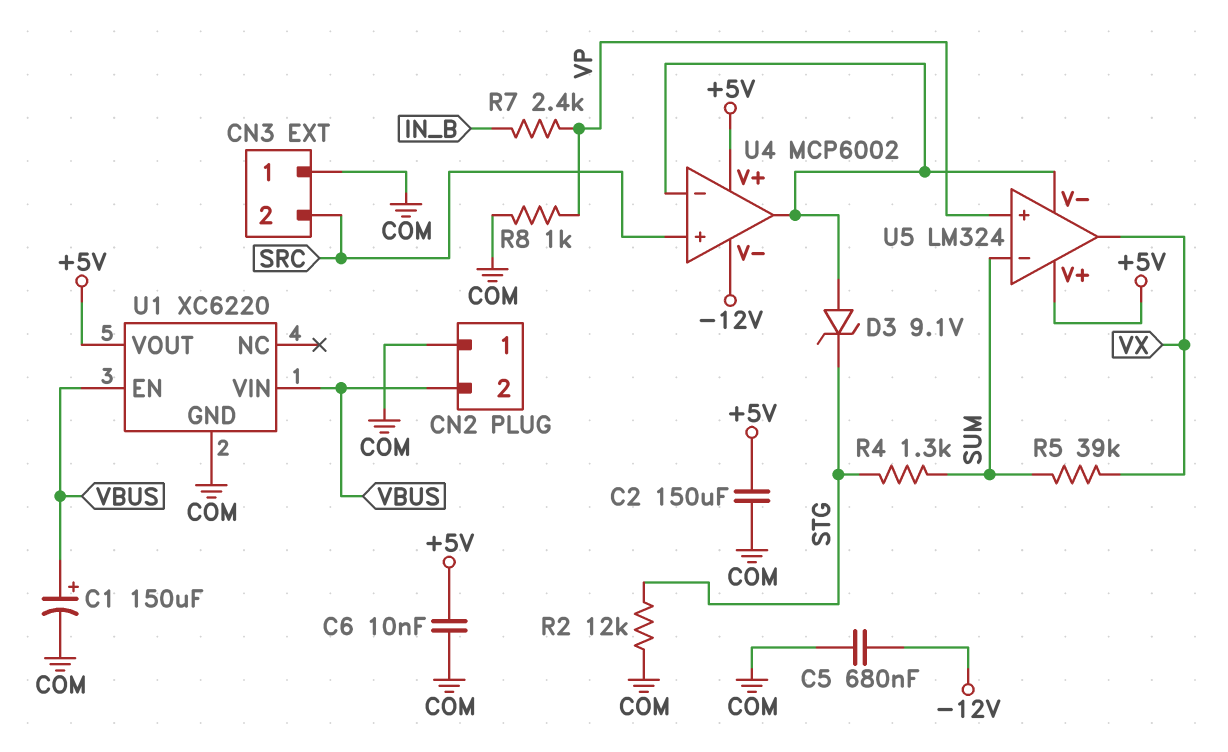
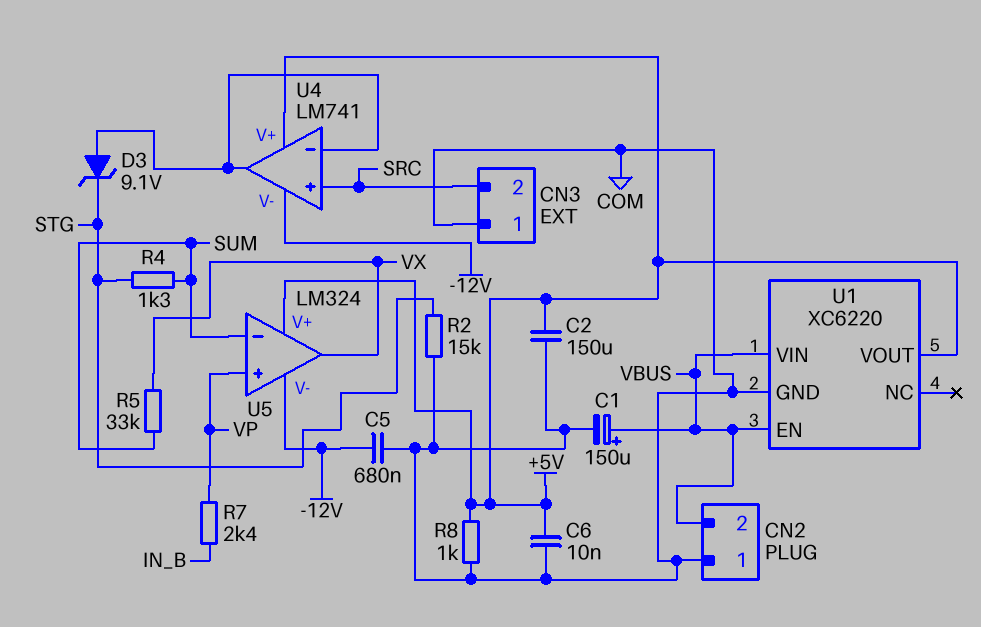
R2: 12k (COM, STG) -> 15k (COM, STG)
R5: 39k (SUM, VX) -> 33k (SUM, VX)
R8: 1k (COM, VP) -> 1k (+5V, COM)
U4: MCP6002 -> LM741
U5 pin V-: U4/in- -> -12V

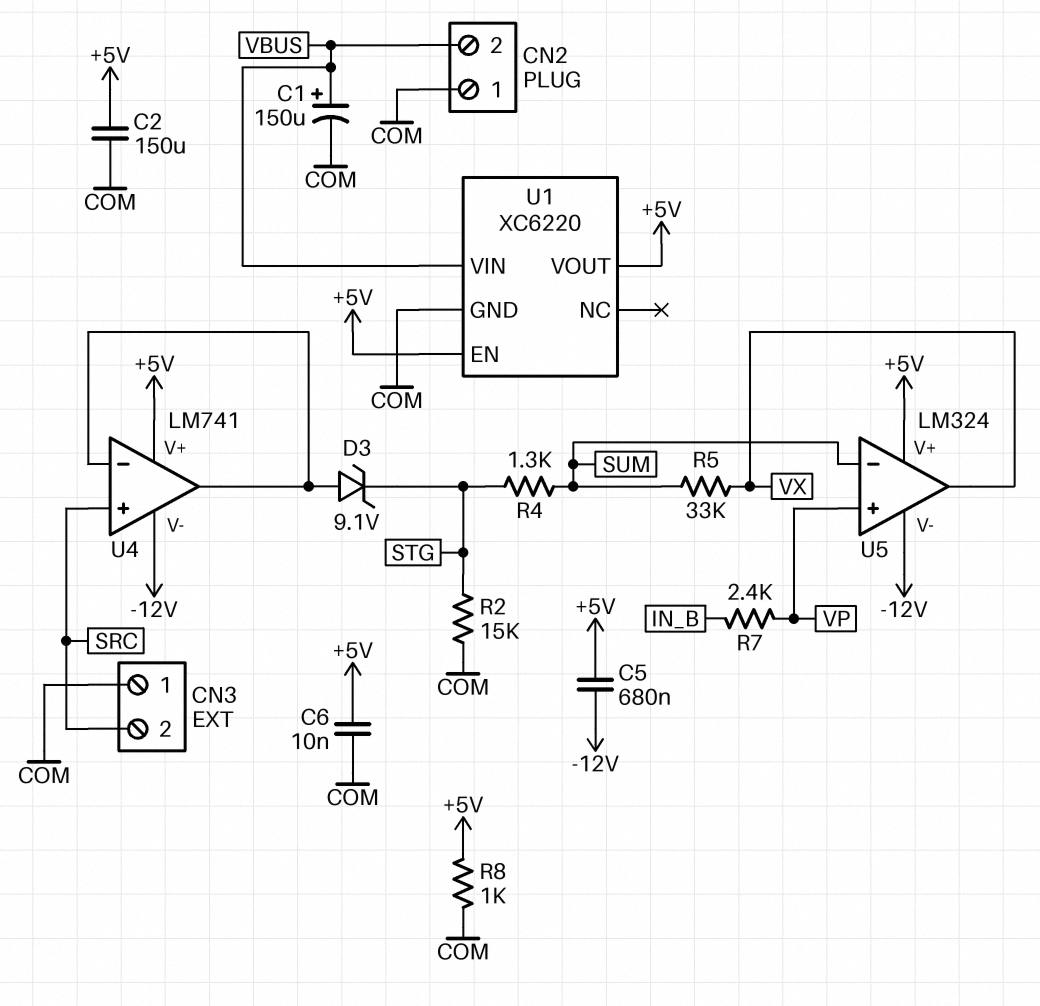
C5: 680nF (-12V, COM) -> 680nF (+5V, -12V)
U1 pin EN: VBUS -> +5V

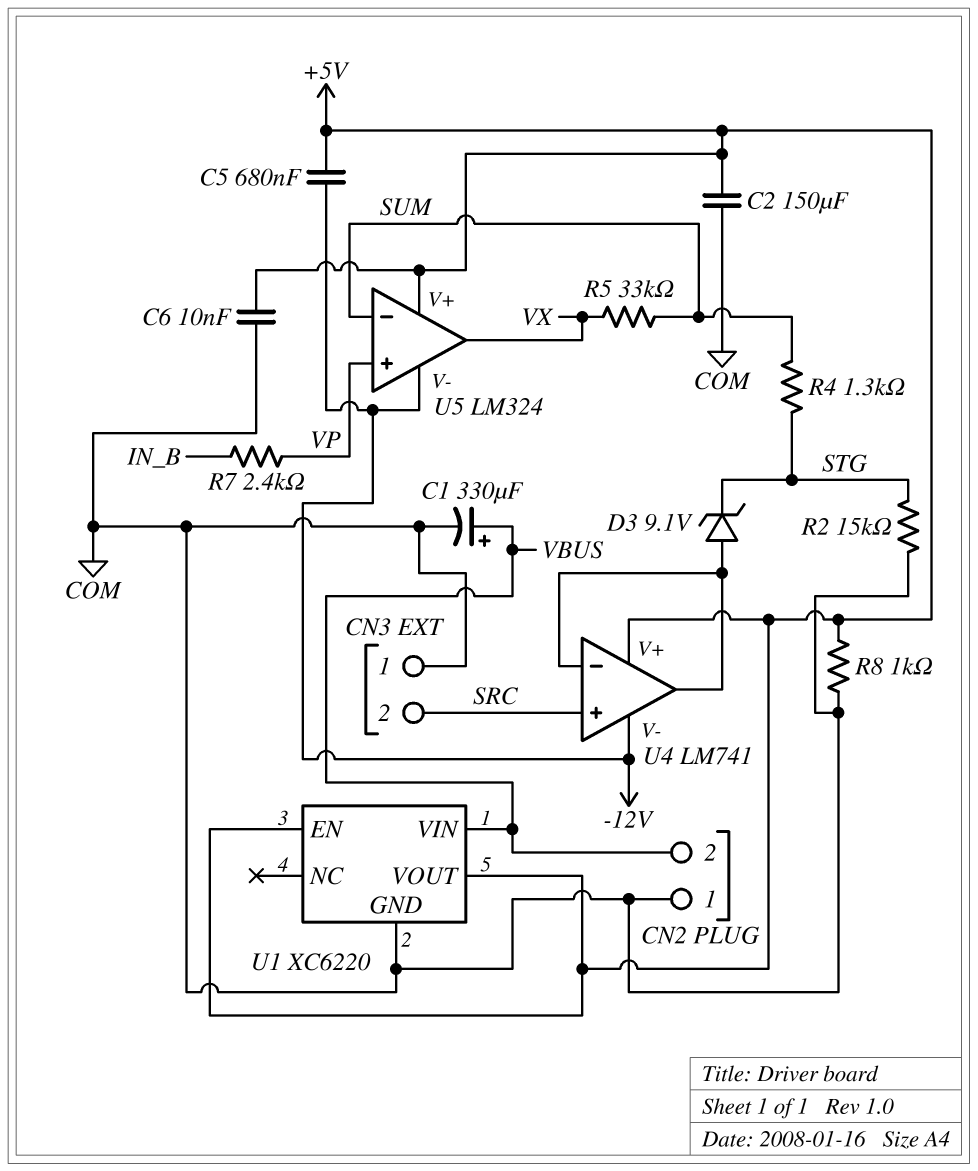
C1: 150uF (plus VBUS, minus COM) -> 330uF (plus VBUS, minus COM)

